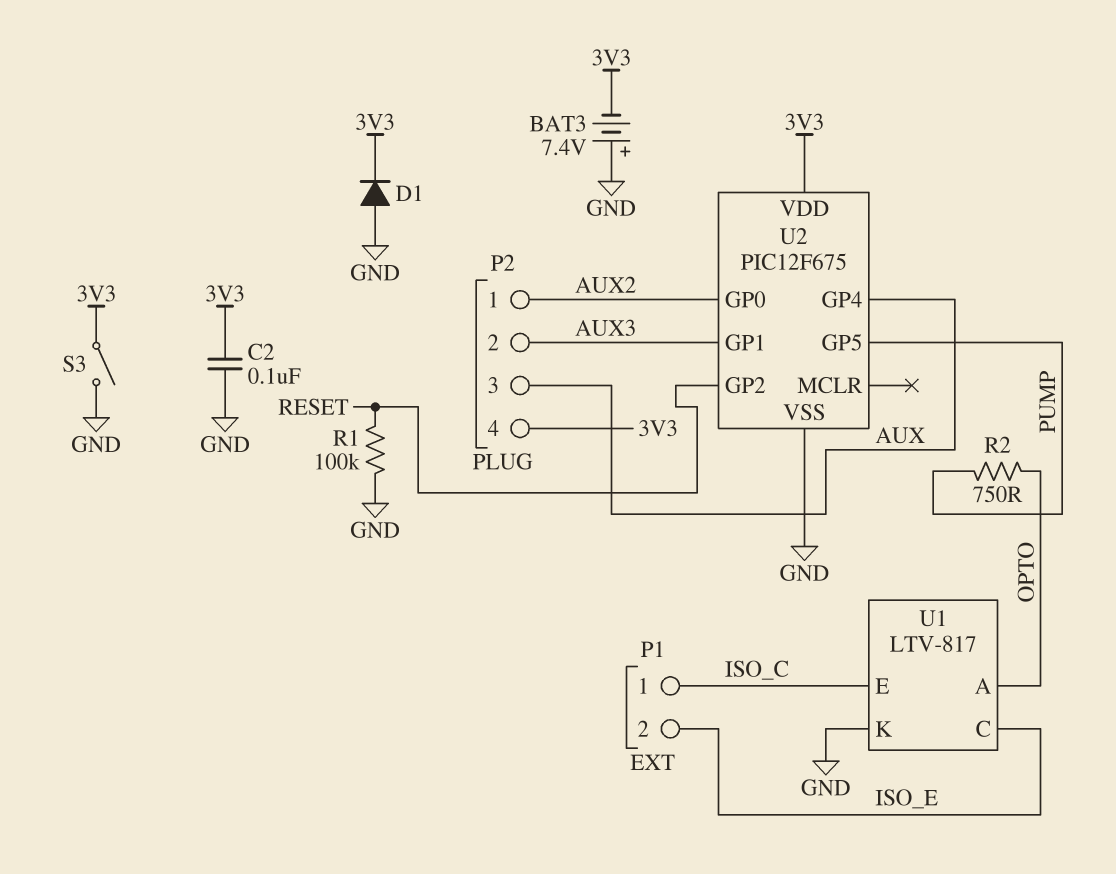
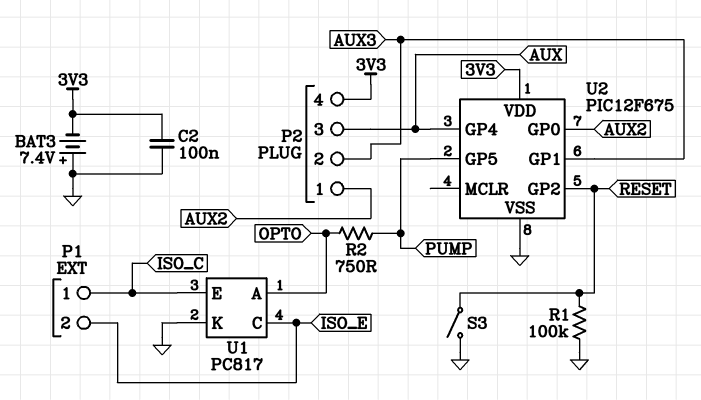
D1: diode (A GND, K 3V3) -> none
S3: switch (3V3, GND) -> switch (GND, RESET)
U1: LTV-817 -> PC817

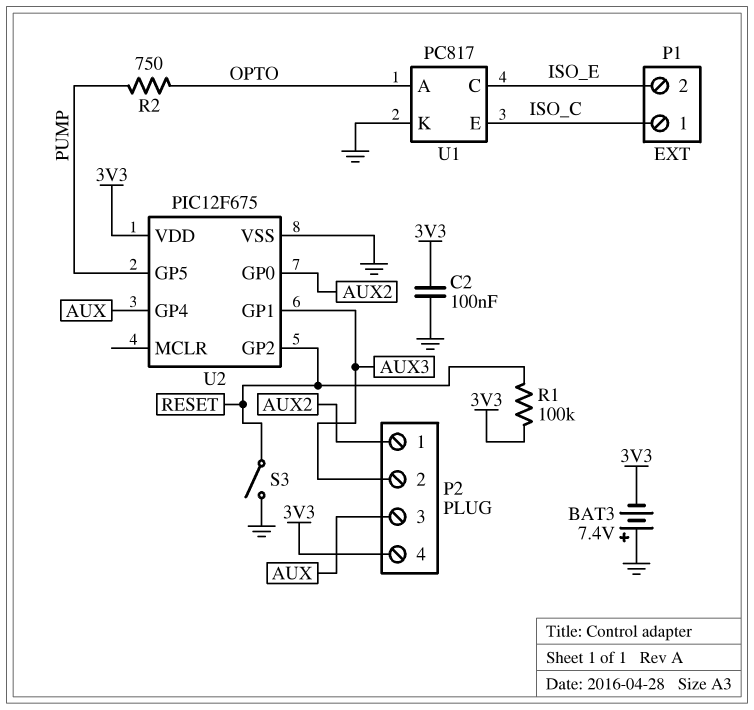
R1: 100k (GND, RESET) -> 100k (3V3, RESET)

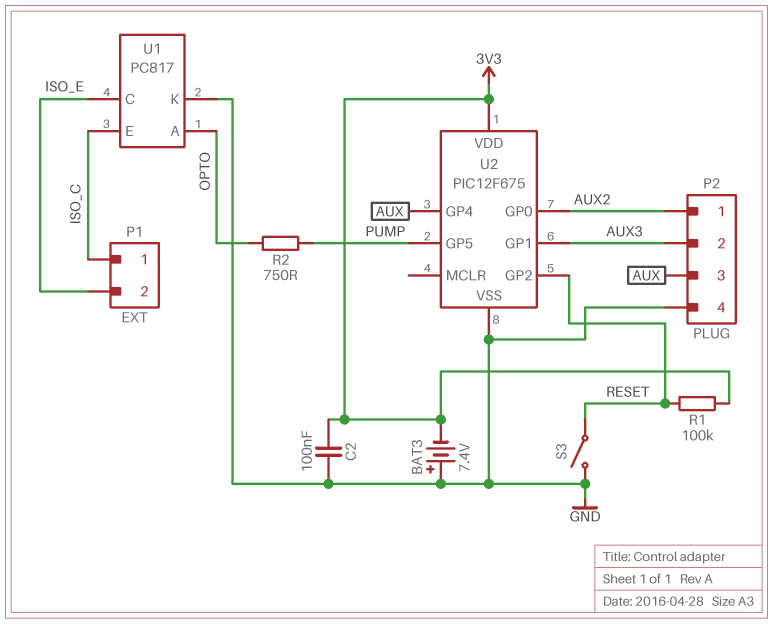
P2 pin 4: 3V3 -> GND

